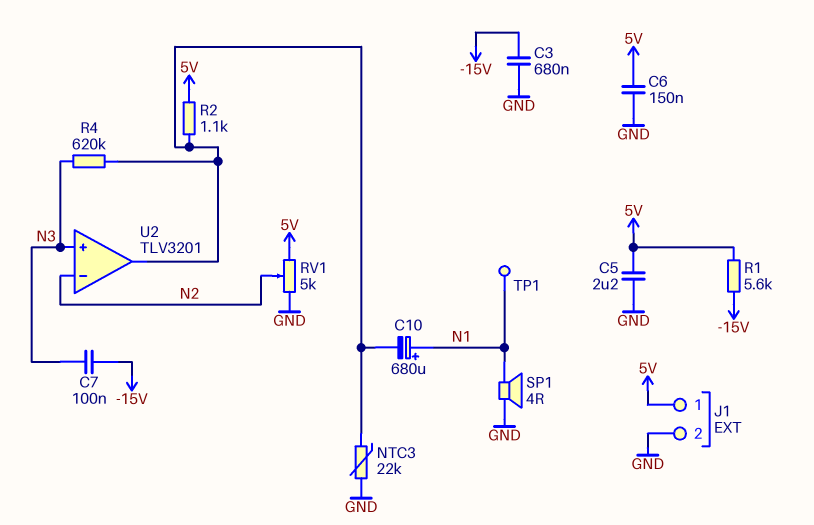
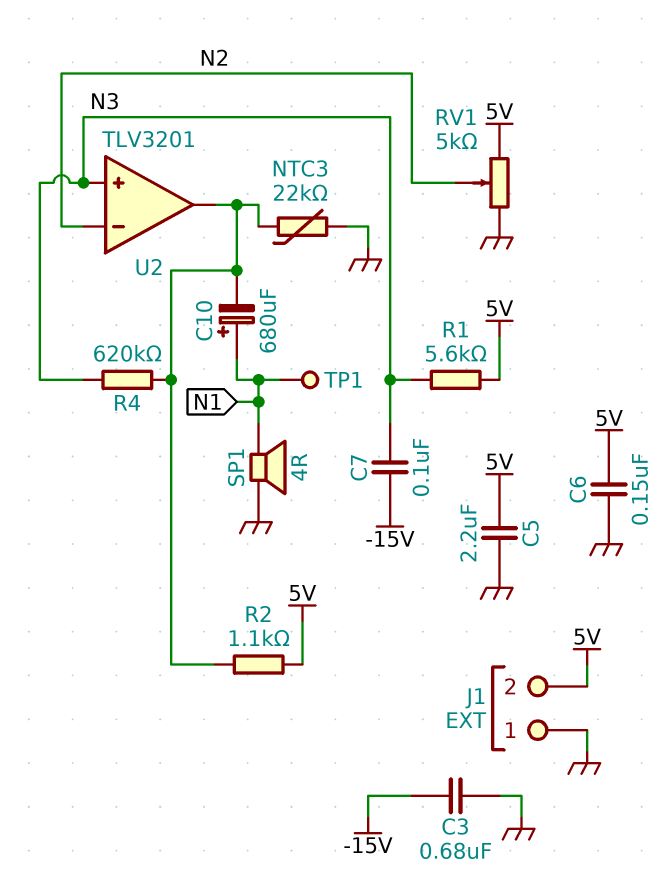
J1 pin 1: 5V -> GND
J1 pin 2: GND -> 5V
R1: 5.6k (-15V, 5V) -> 5.6k (5V, N3)

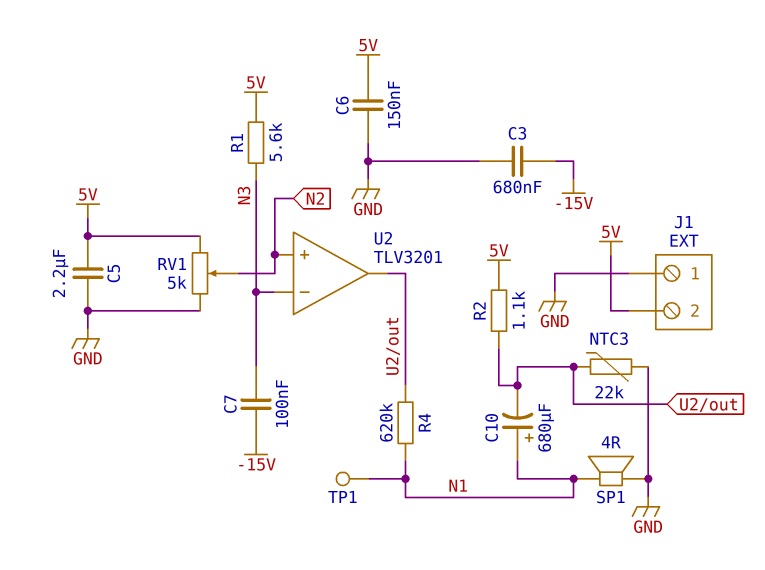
R4: 620k (N3, U2/out) -> 620k (N1, U2/out)
U2 pin in+: N3 -> N2
U2 pin in-: N2 -> N3

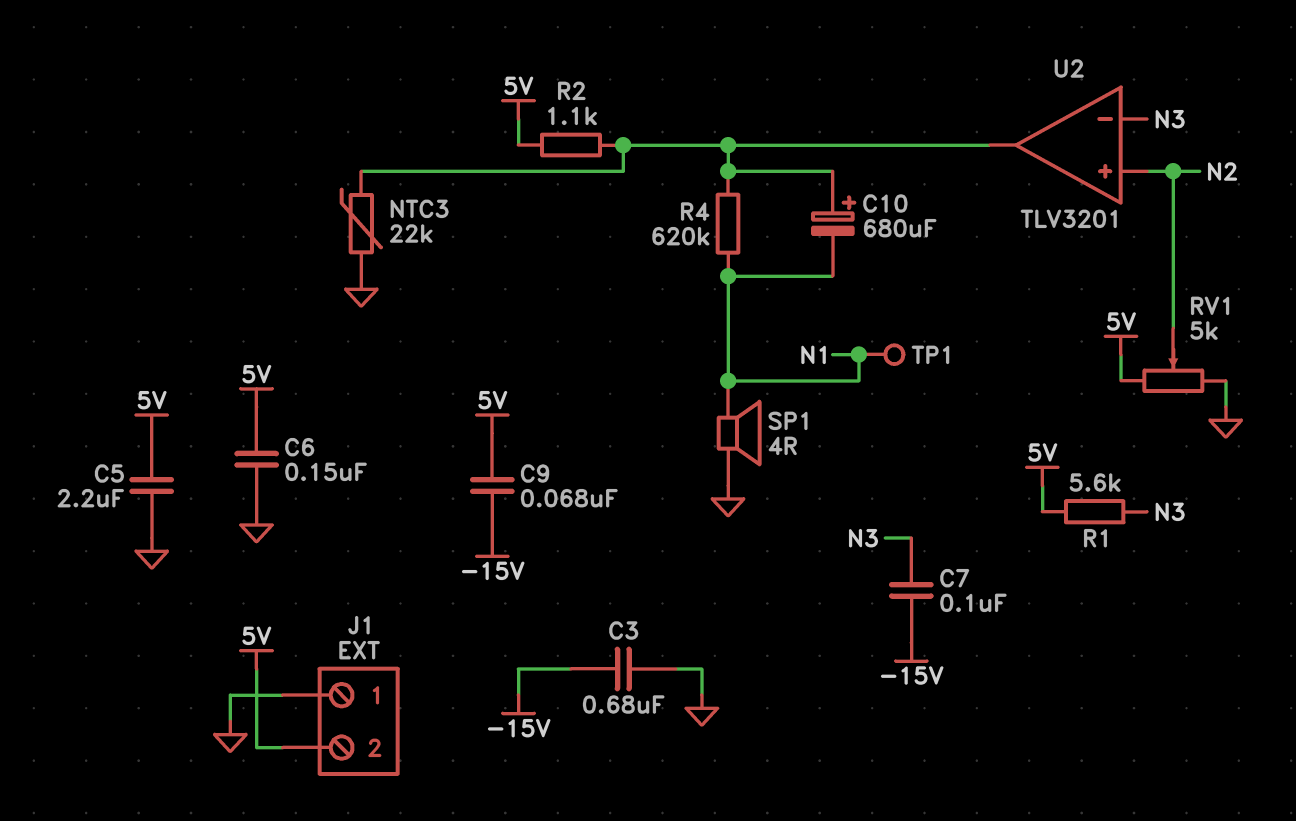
C9: none -> 68nF (-15V, 5V)
C10: 680uF (plus N1, minus U2/out) -> 680uF (plus U2/out, minus N1)

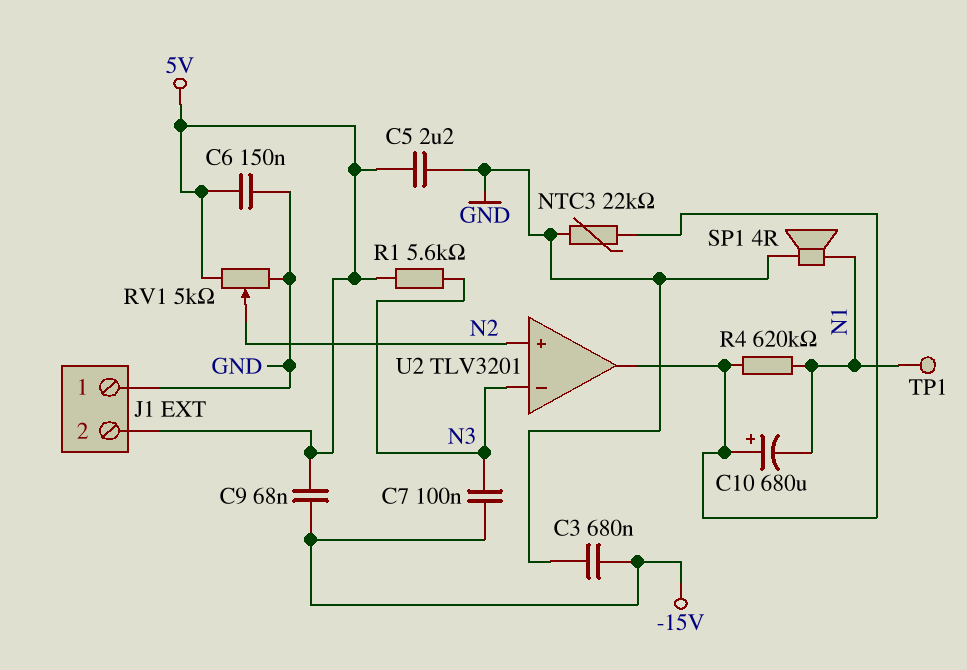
R2: 1.1k (5V, U2/out) -> none

